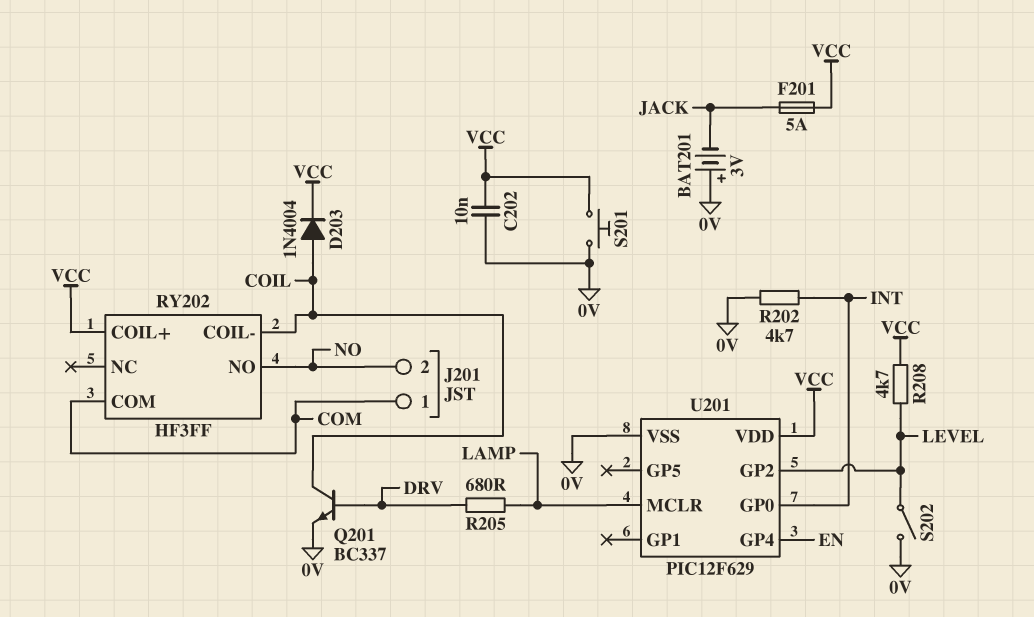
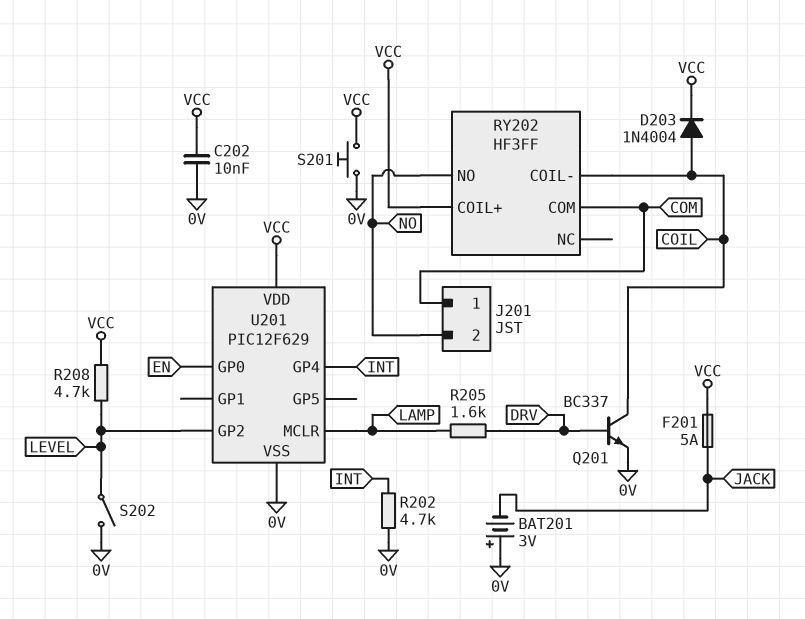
R205: 680 (DRV, LAMP) -> 1.6k (DRV, LAMP)
U201 pin GP0: INT -> EN
U201 pin GP4: EN -> INT

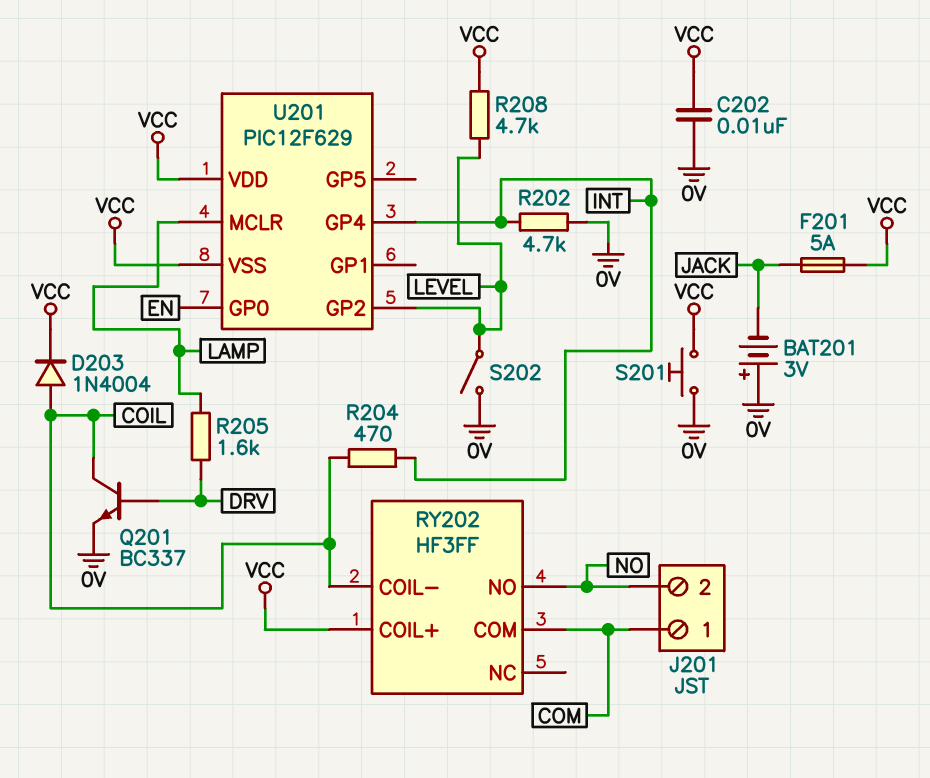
R204: none -> 470 (COIL, INT)
U201 pin VSS: 0V -> VCC

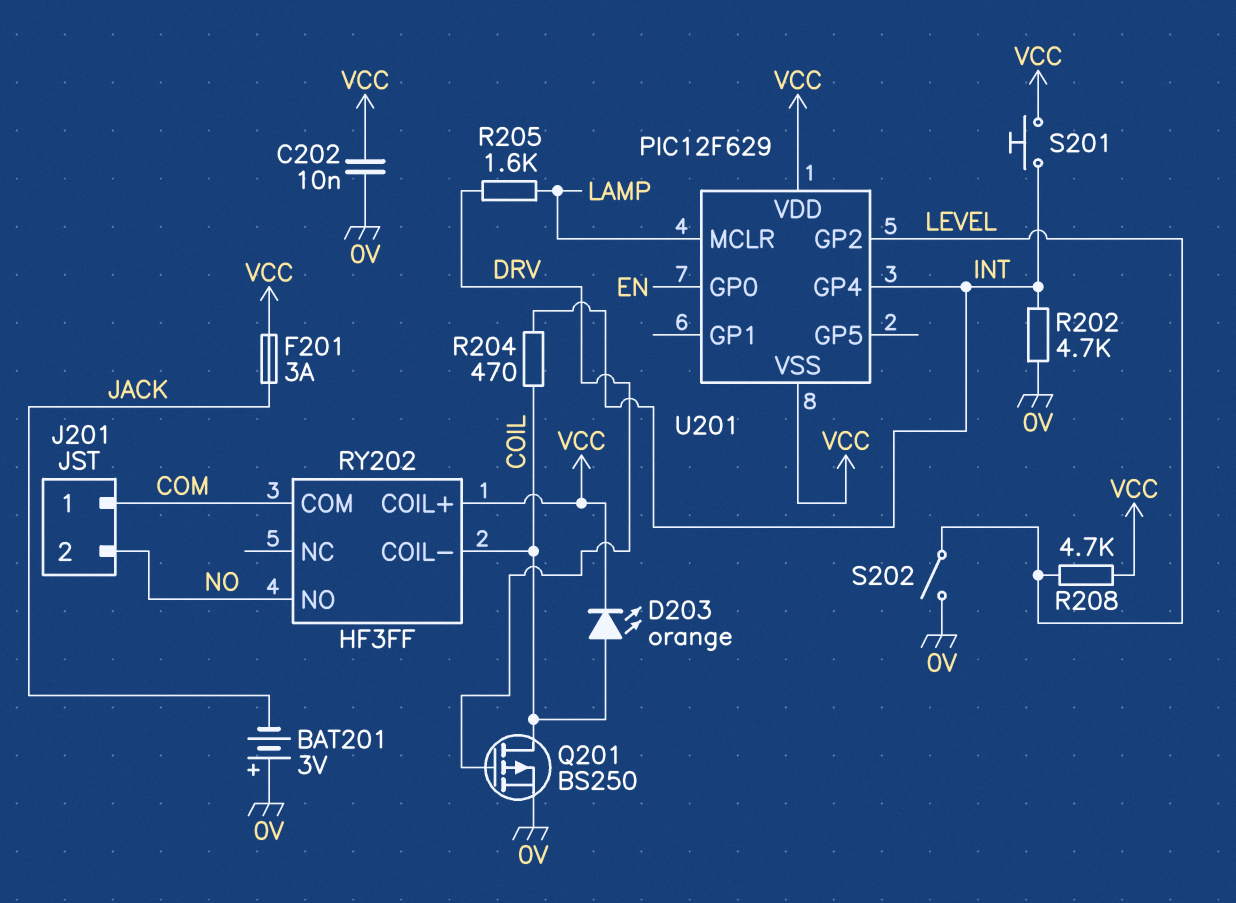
D203: diode 1N4004 (A COIL, K VCC) -> LED orange (A COIL, K VCC)
F201: 5A (JACK, VCC) -> 3A (JACK, VCC)
Q201: NPN BC337 (B DRV, C COIL, E 0V) -> PMOS BS250 (G DRV, D COIL, S 0V)
S201: button (0V, VCC) -> button (INT, VCC)

